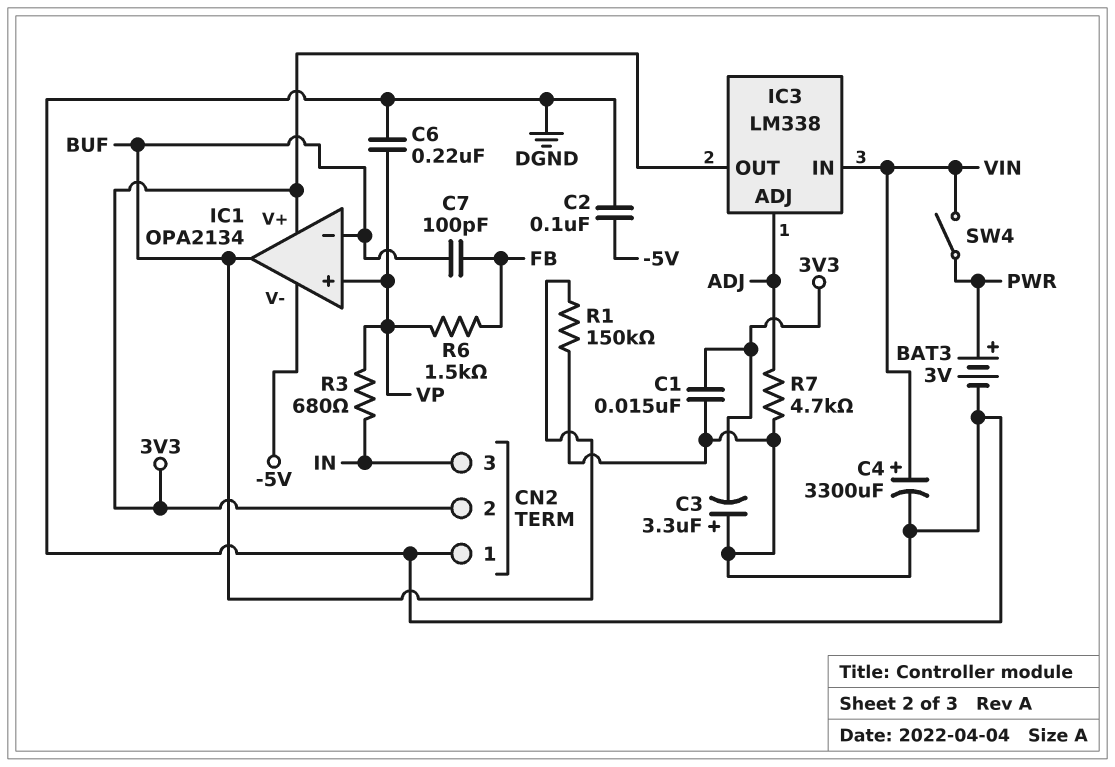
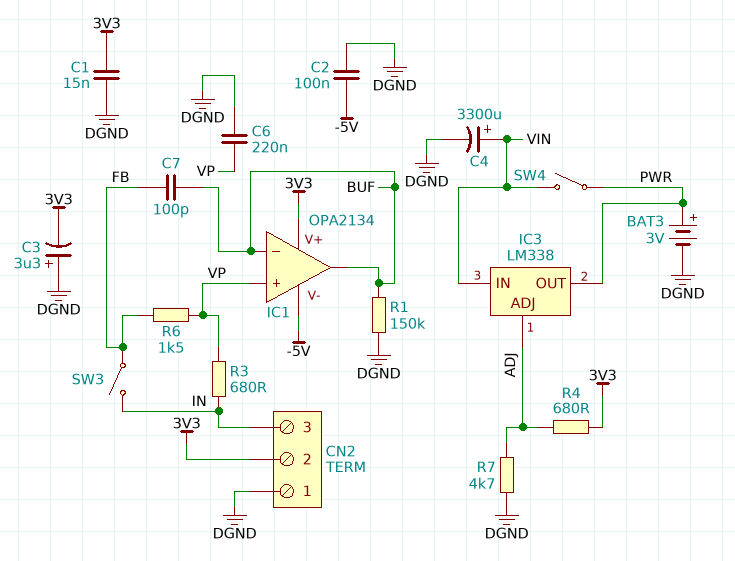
IC3 pin OUT: 3V3 -> PWR
R4: none -> 680 (3V3, ADJ)
SW3: none -> switch (FB, IN)

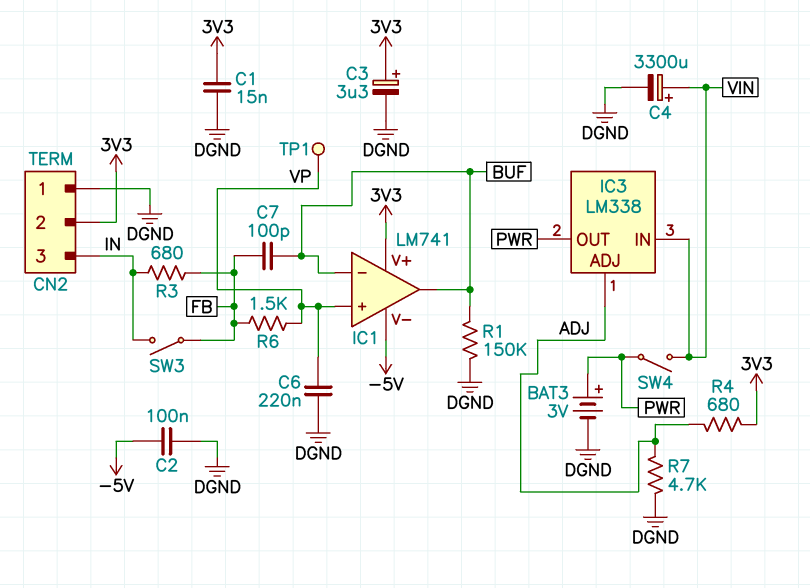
C3: 3.3uF (plus DGND, minus 3V3) -> 3.3uF (plus 3V3, minus DGND)
IC1: OPA2134 -> LM741
R3: 680 (IN, VP) -> 680 (FB, IN)
TP1: none -> test point (VP)

